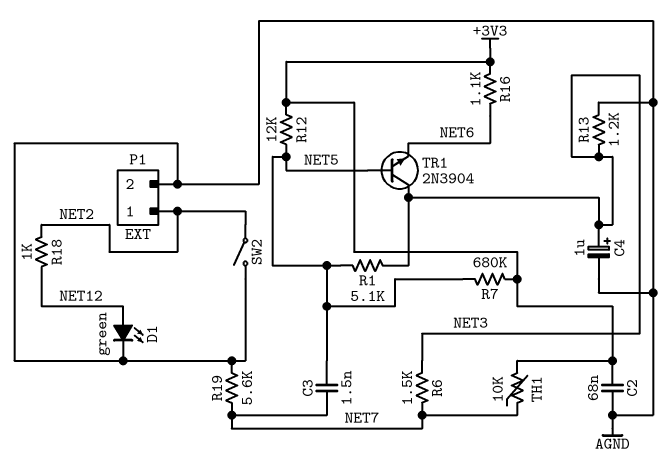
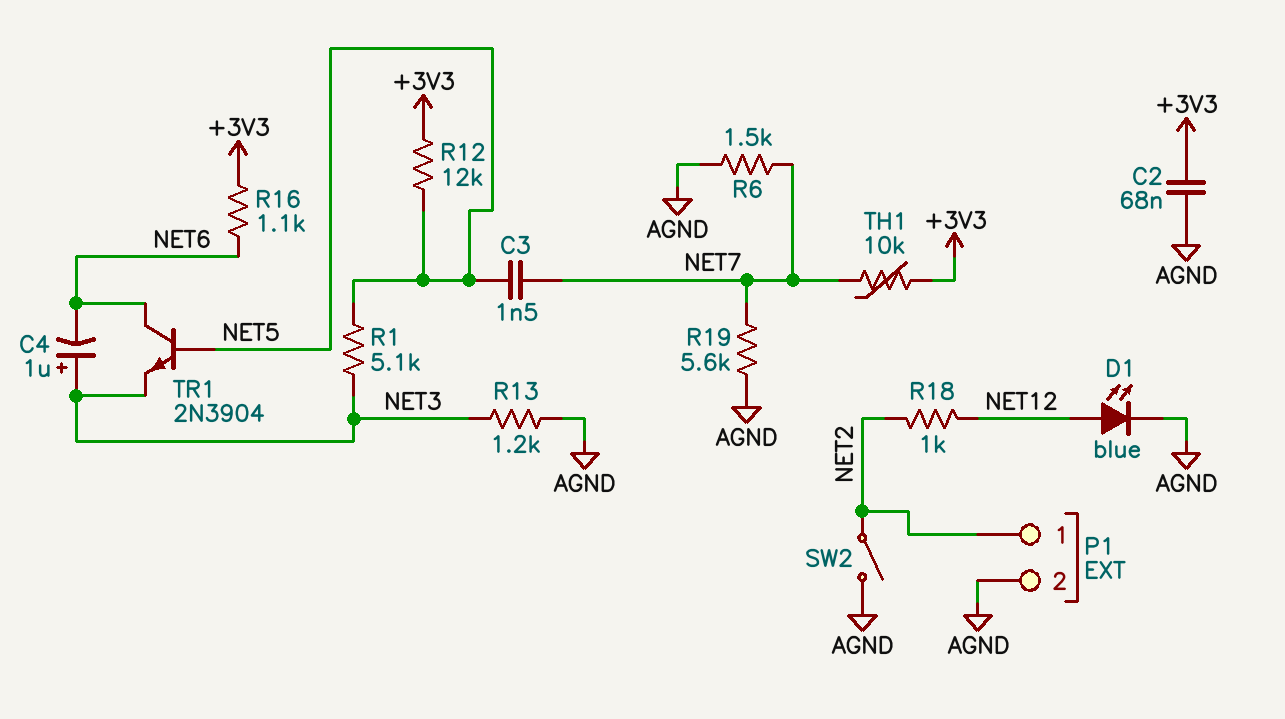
C4: 1uF (plus NET3, minus AGND) -> 1uF (plus NET3, minus NET6)
D1: LED green (A NET12, K AGND) -> LED blue (A NET12, K AGND)
R6: 1.5k (NET3, NET7) -> 1.5k (AGND, NET7)
R7: 680k (+3V3, NET5) -> none
TR1: NPN 2N3904 (B NET5, C NET3, E NET6) -> NPN 2N3904 (B NET5, C NET6, E NET3)

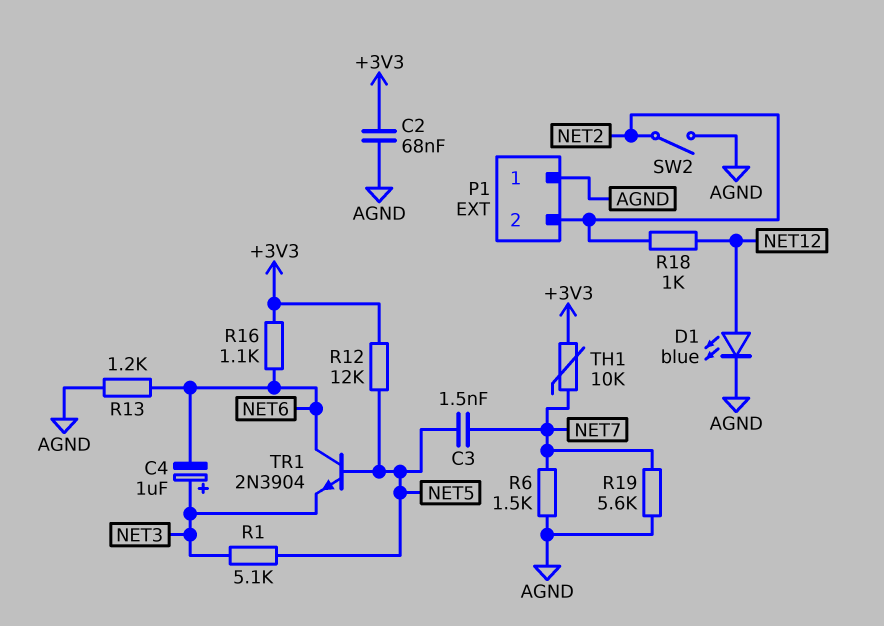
P1 pin 1: NET2 -> AGND
P1 pin 2: AGND -> NET2
R13: 1.2k (AGND, NET3) -> 1.2k (AGND, NET6)

